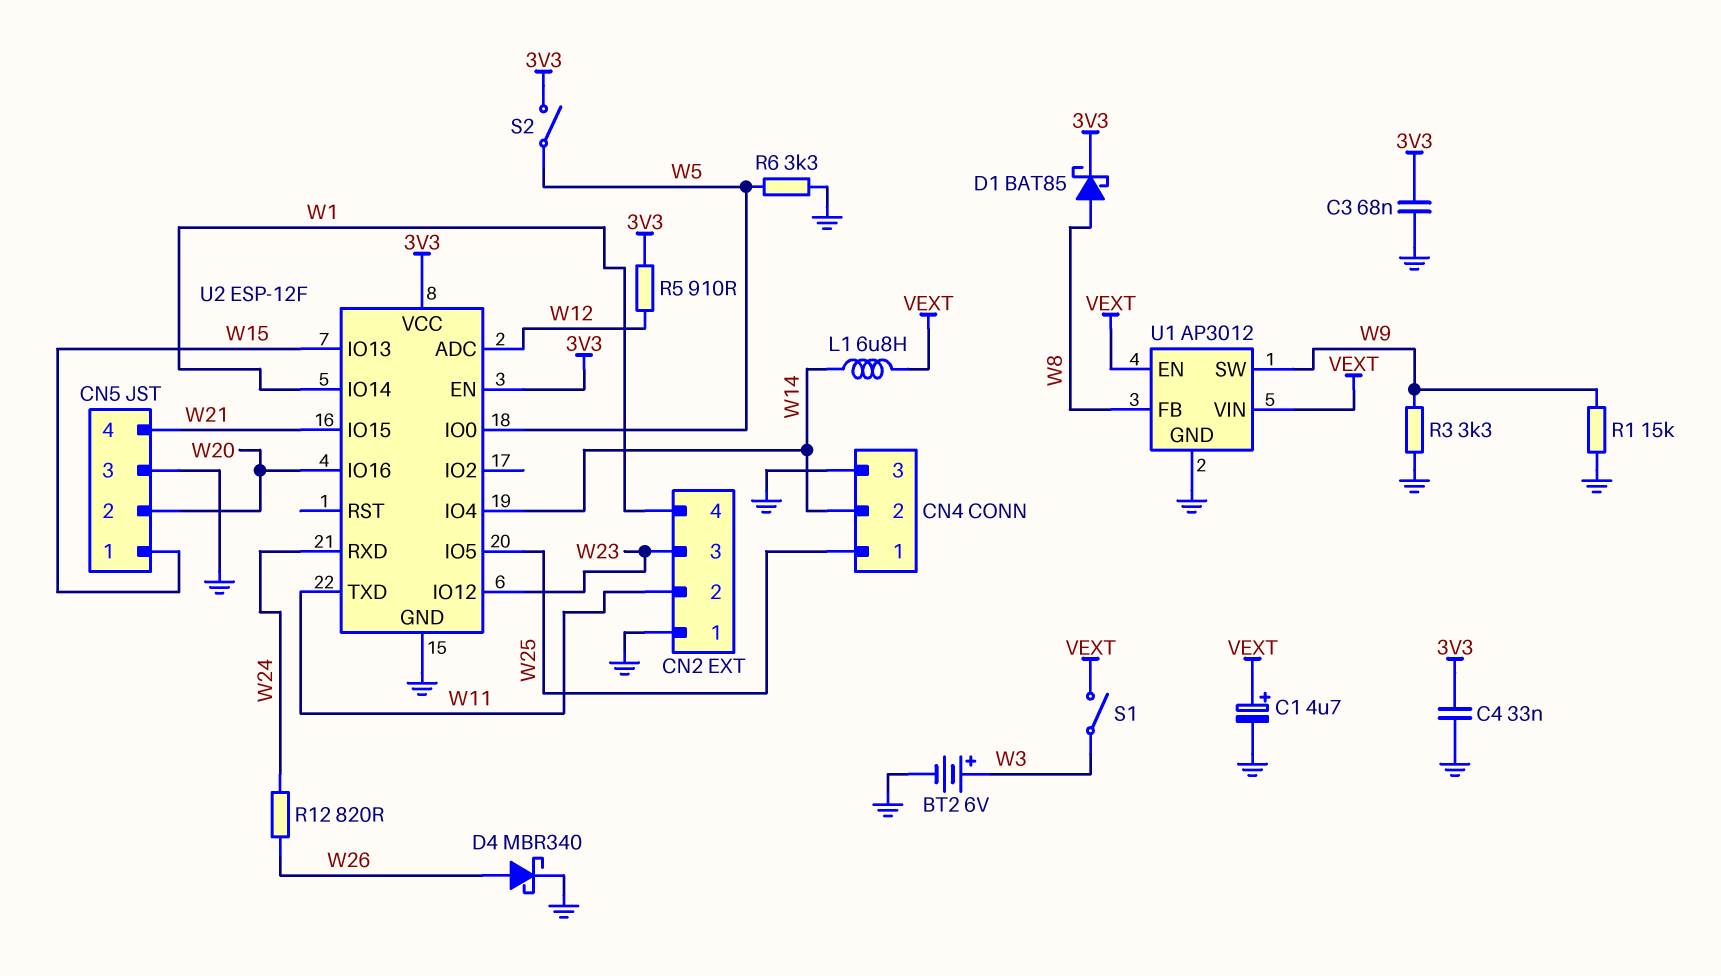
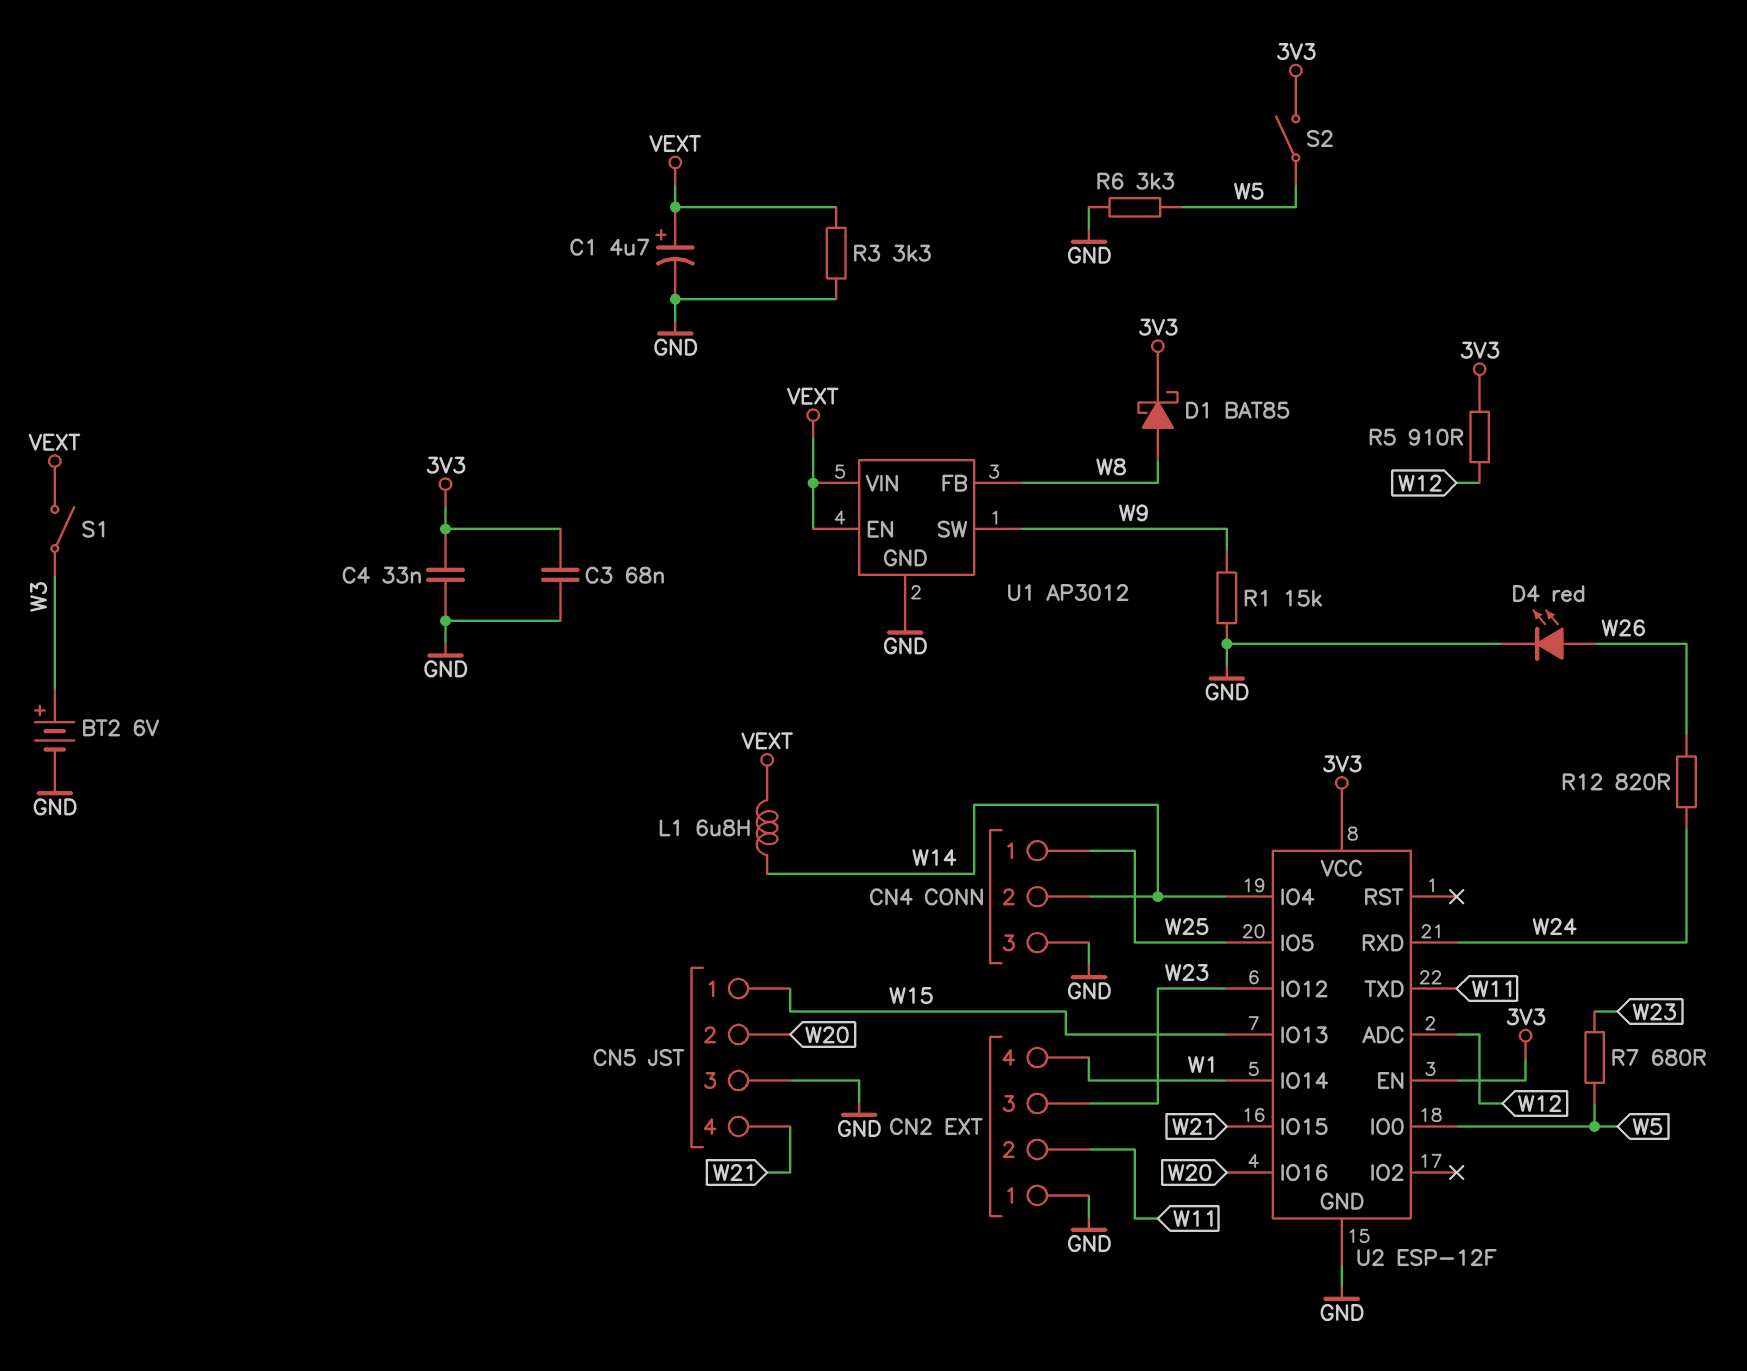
D4: schottky MBR340 (A W26, K GND) -> LED red (A W26, K GND)
R3: 3.3k (GND, W9) -> 3.3k (GND, VEXT)
R7: none -> 680 (W5, W23)

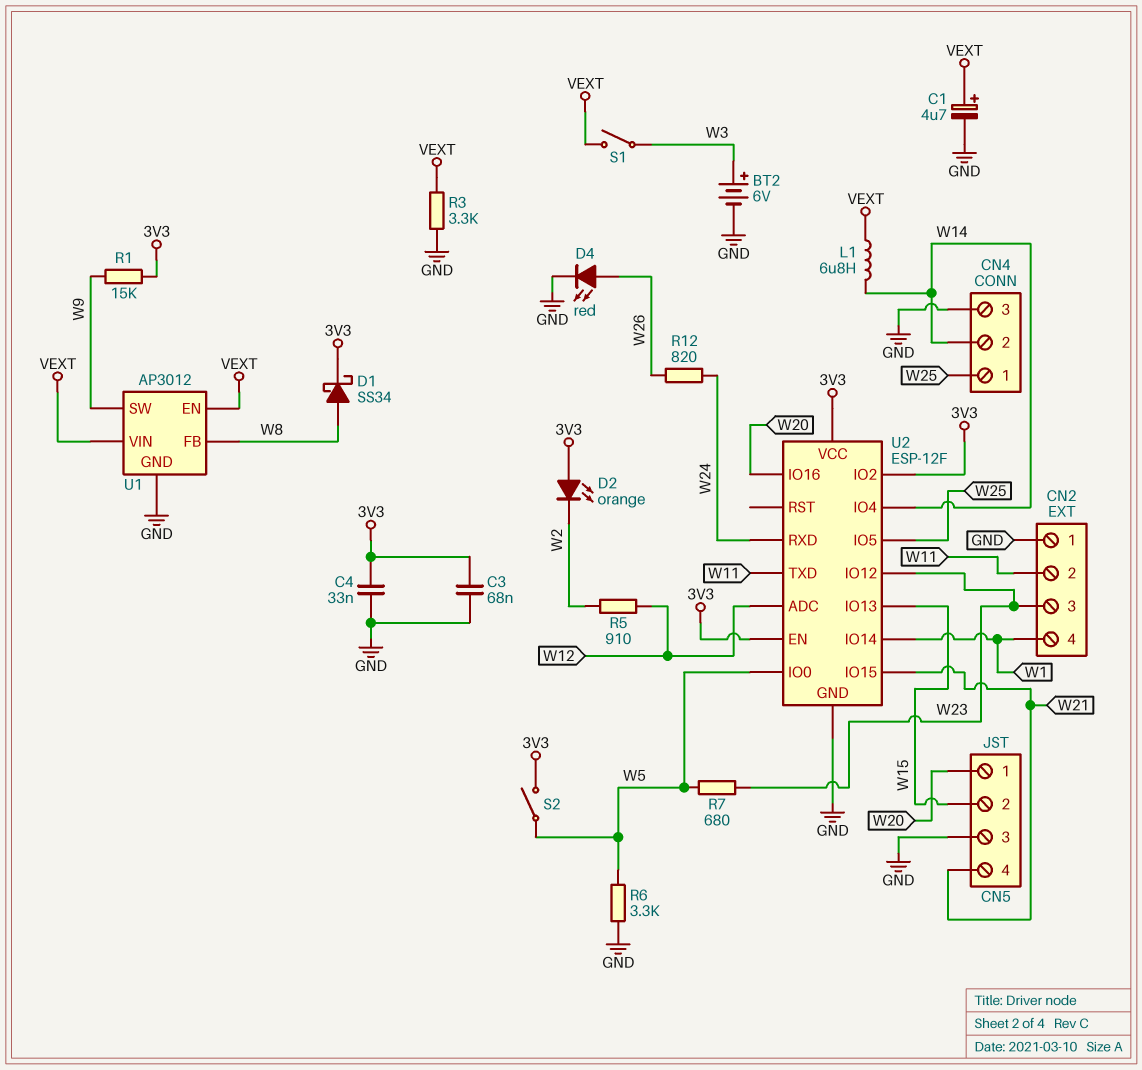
CN5 pin 1: W15 -> W20
CN5 pin 2: W20 -> W15
D1: schottky BAT85 (A W8, K 3V3) -> schottky SS34 (A W8, K 3V3)
D2: none -> LED orange (A 3V3, K W2)
R1: 15k (GND, W9) -> 15k (3V3, W9)
R5: 910 (3V3, W12) -> 910 (W2, W12)
U2 pin IO2: none -> 3V3

